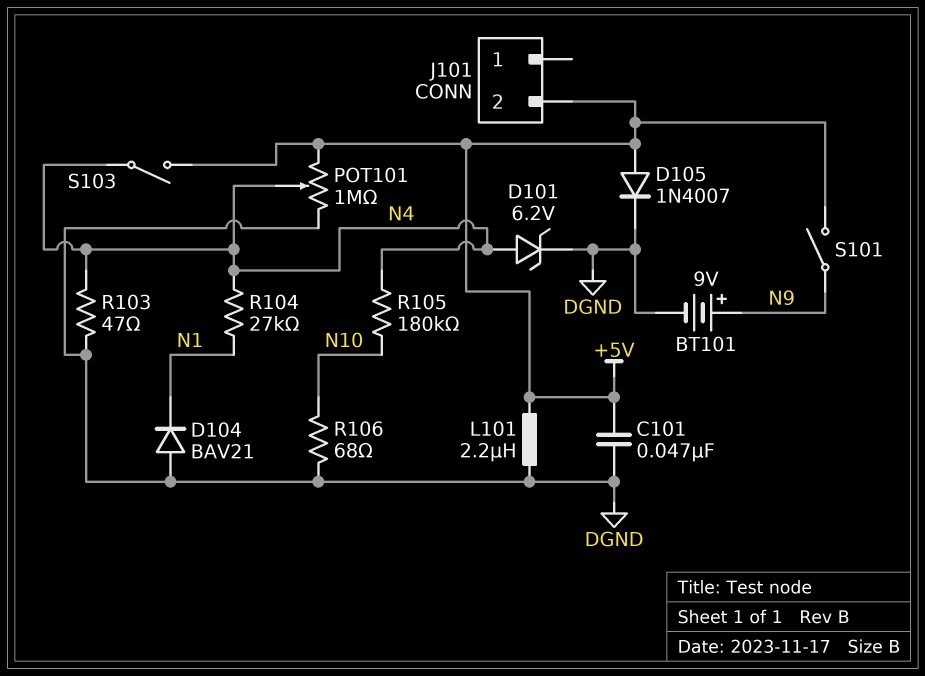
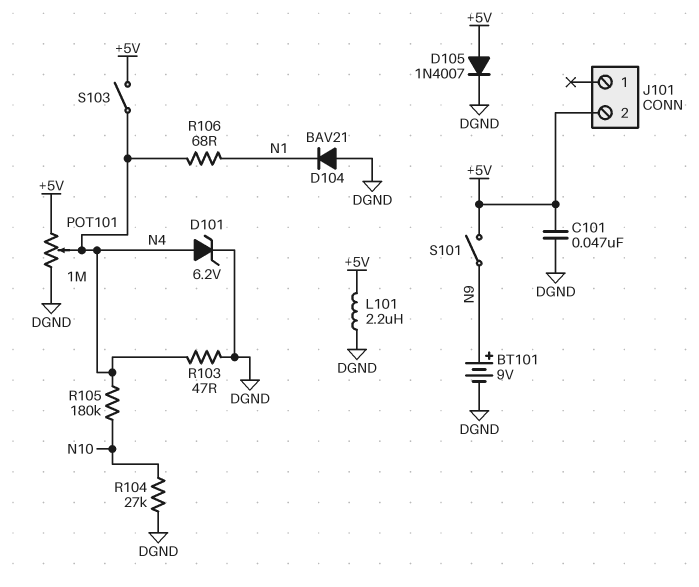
R104: 27k (N1, N4) -> 27k (DGND, N10)
R106: 68 (DGND, N10) -> 68 (N1, N4)

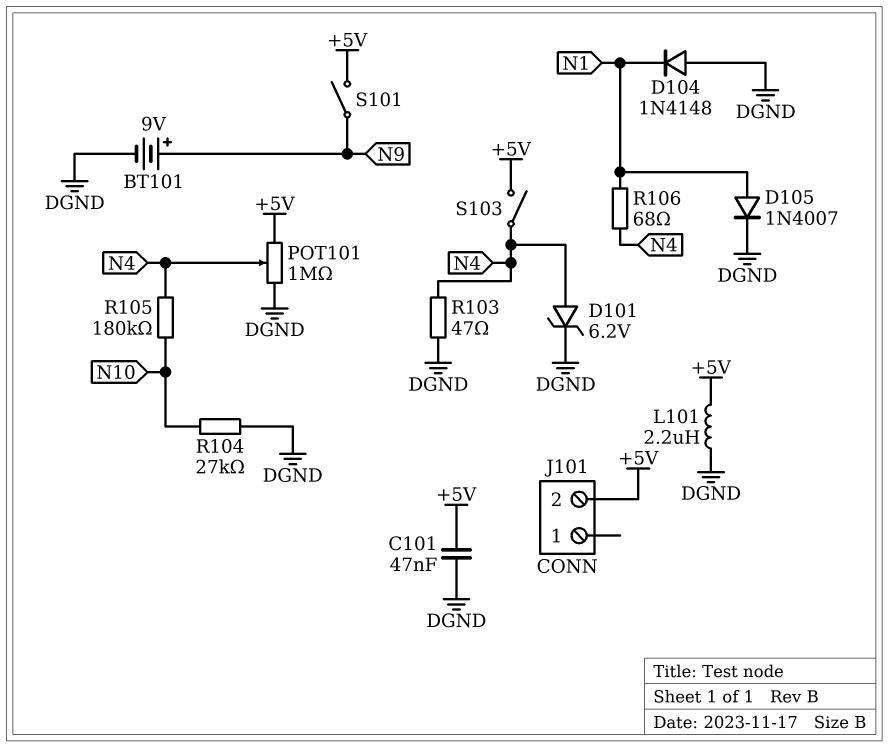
D104: diode BAV21 (A DGND, K N1) -> diode 1N4148 (A DGND, K N1)
D105: diode 1N4007 (A +5V, K DGND) -> diode 1N4007 (A N1, K DGND)

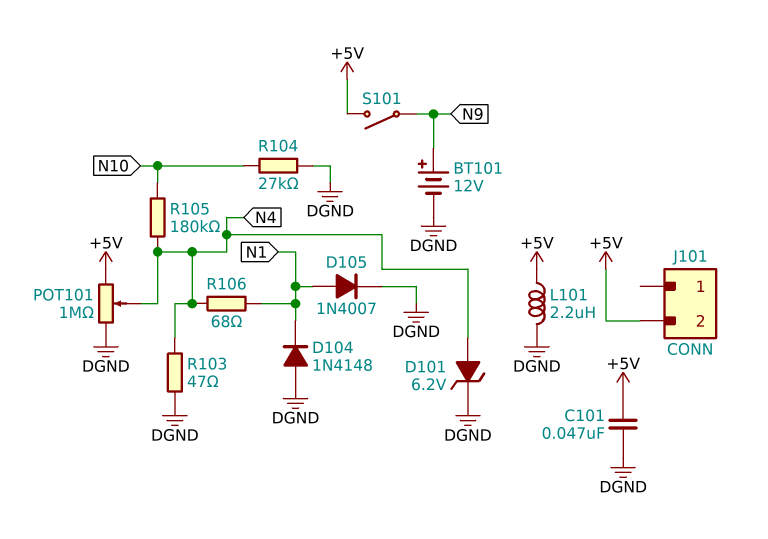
BT101: 9V (plus N9, minus DGND) -> 12V (plus N9, minus DGND)
S103: switch (+5V, N4) -> none

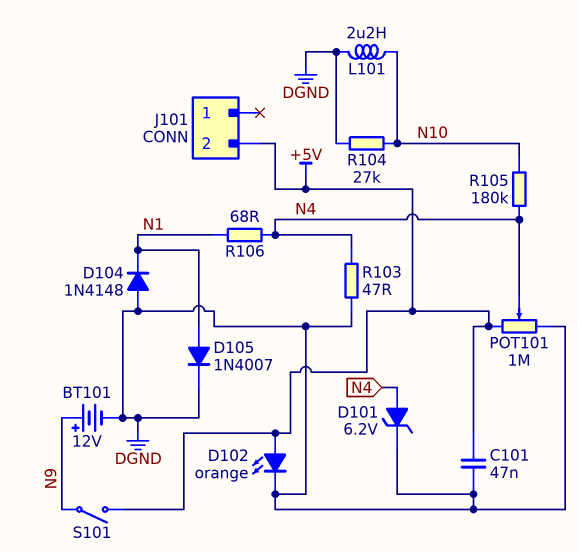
D102: none -> LED orange (A +5V, K DGND)
L101: 2.2uH (+5V, DGND) -> 2.2uH (DGND, N10)

